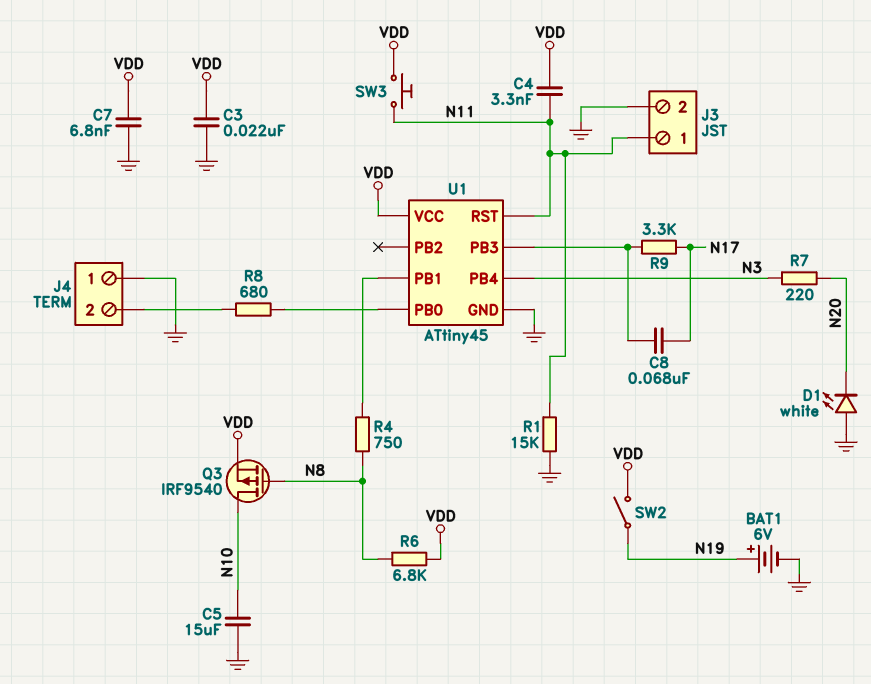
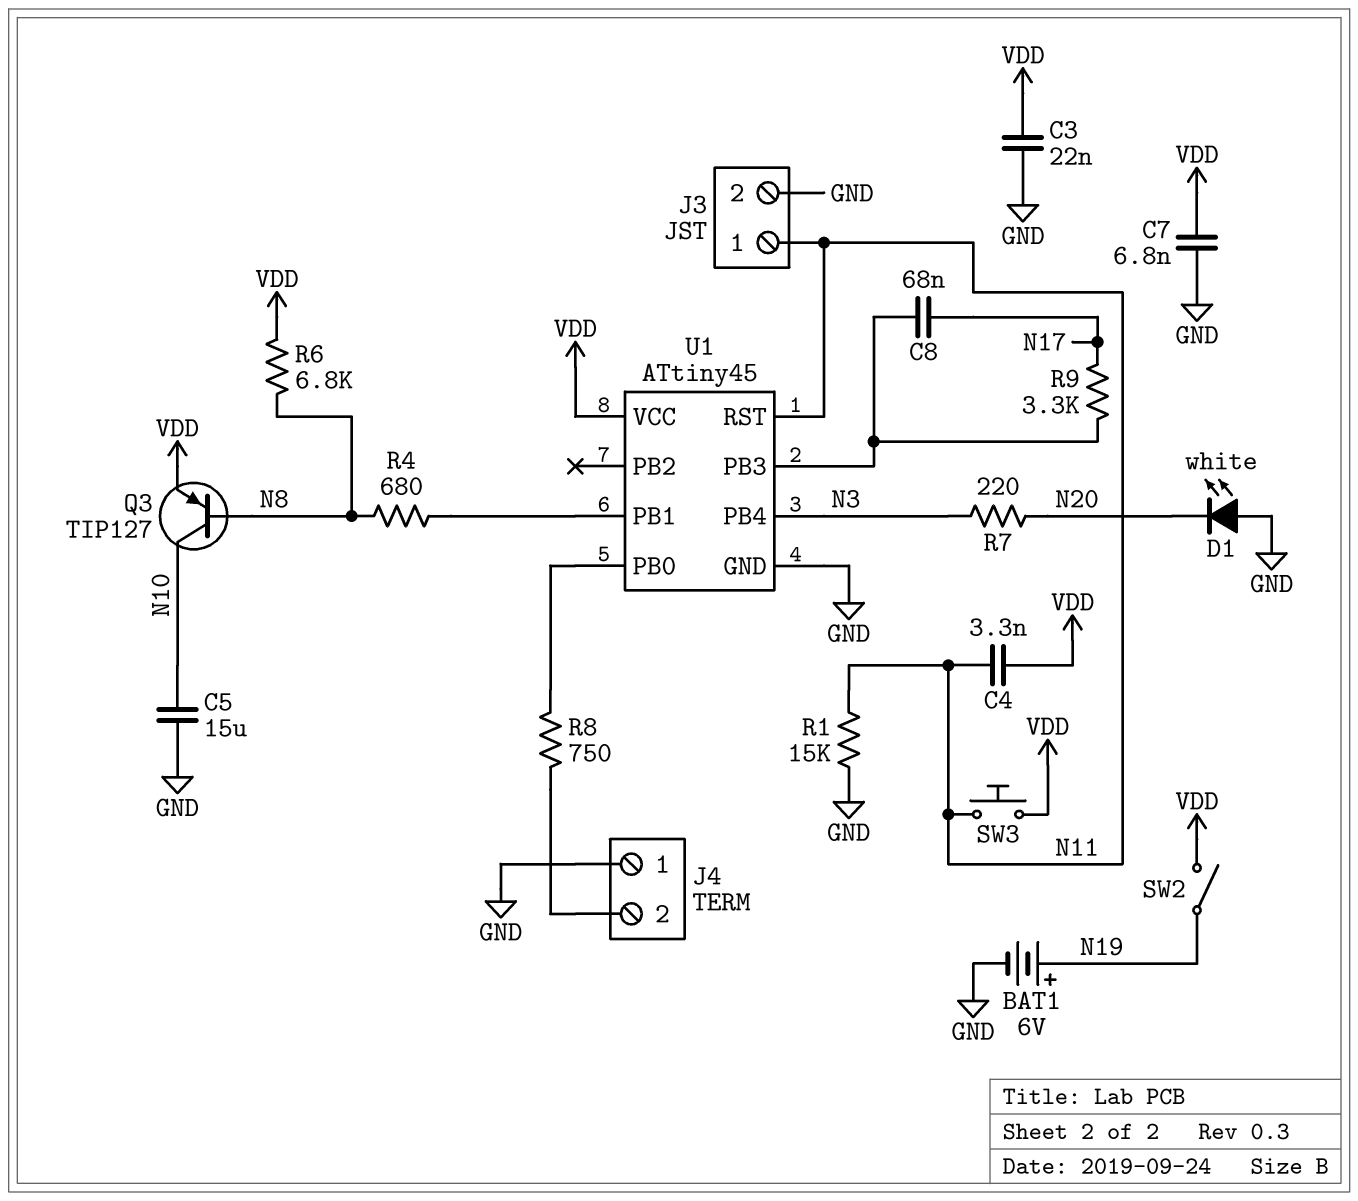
Q3: PMOS IRF9540 (G N8, D N10, S VDD) -> PNP TIP127 (B N8, C N10, E VDD)
R4: 750 (N8, U1/PB1) -> 680 (N8, U1/PB1)
R8: 680 (J4/2, U1/PB0) -> 750 (J4/2, U1/PB0)

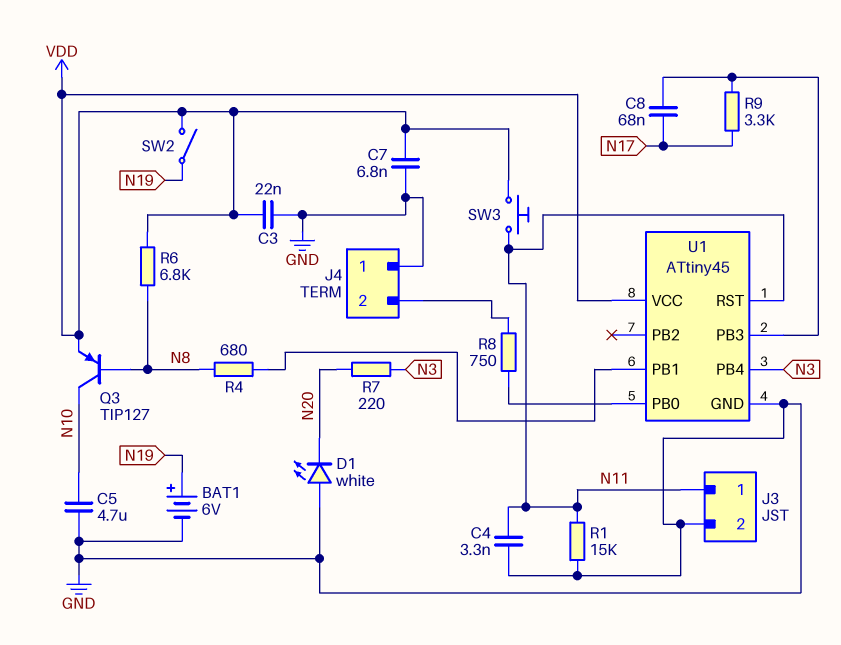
C4: 3.3nF (N11, VDD) -> 3.3nF (GND, N11)
C5: 15uF (GND, N10) -> 4.7uF (GND, N10)

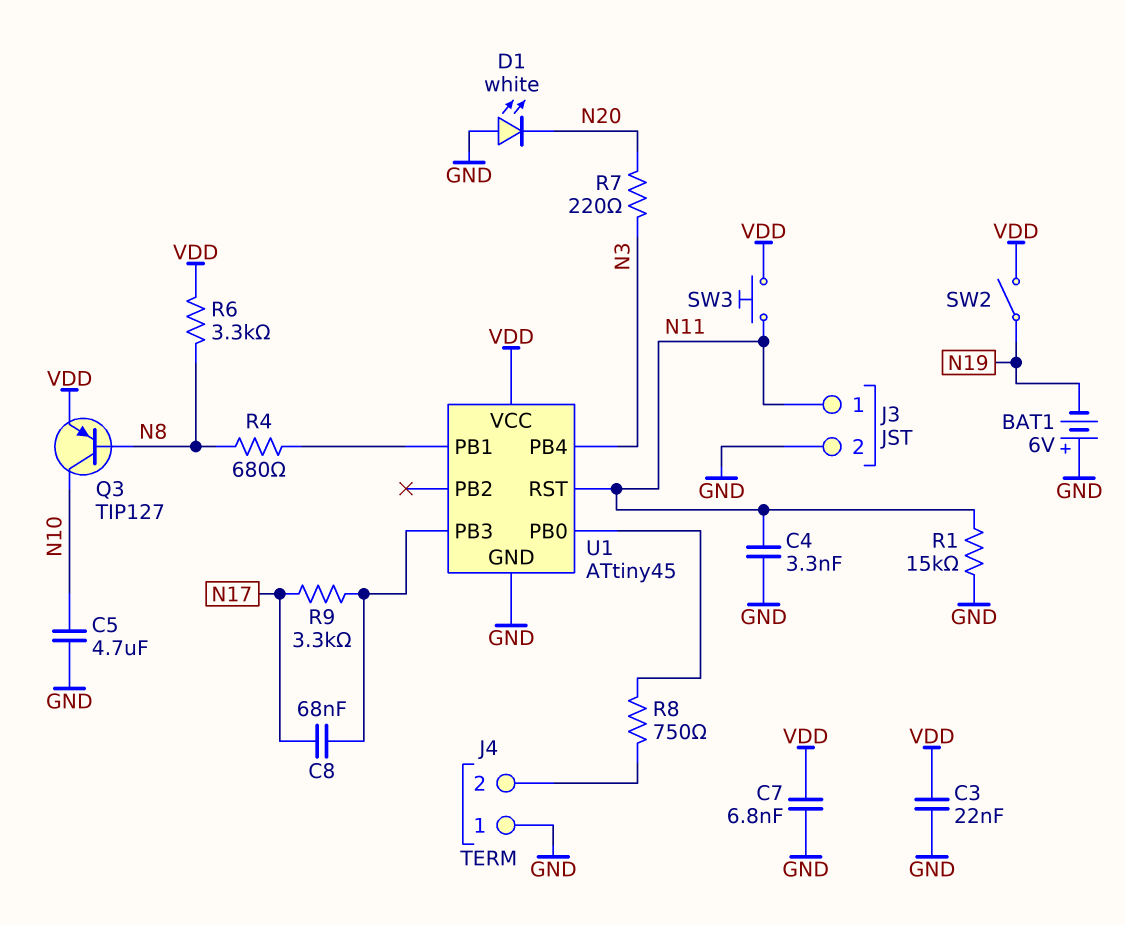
BAT1: 6V (plus N19, minus GND) -> 6V (plus GND, minus N19)
R6: 6.8k (N8, VDD) -> 3.3k (N8, VDD)

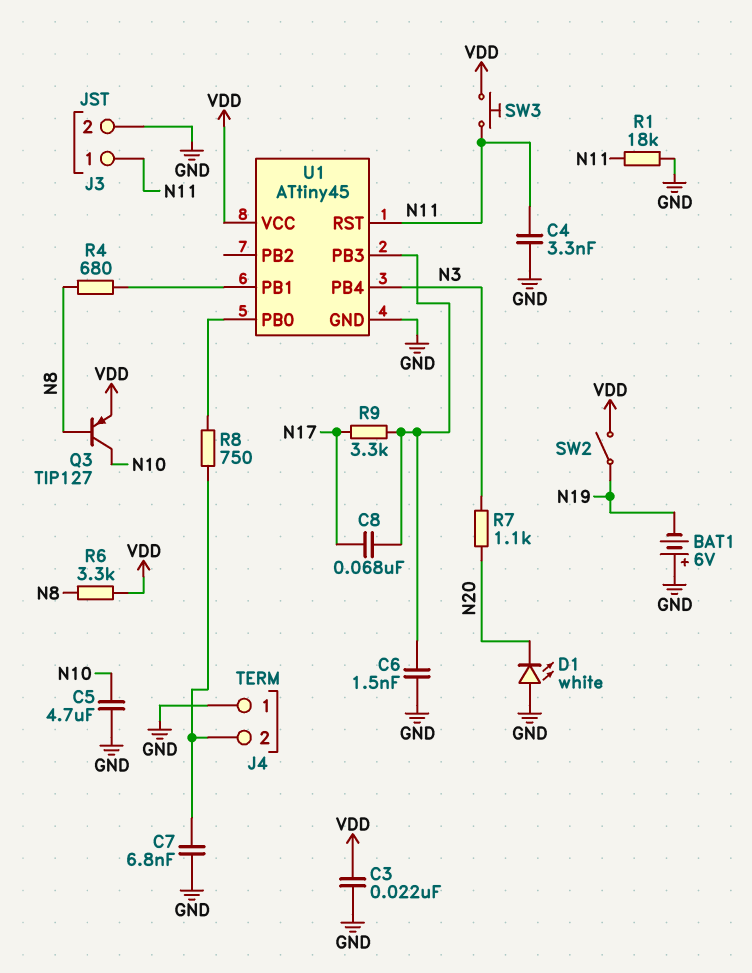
C6: none -> 1.5nF (GND, U1/PB3)
C7: 6.8nF (GND, VDD) -> 6.8nF (GND, J4/2)
R1: 15k (GND, N11) -> 18k (GND, N11)
R7: 220 (N3, N20) -> 1.1k (N3, N20)

